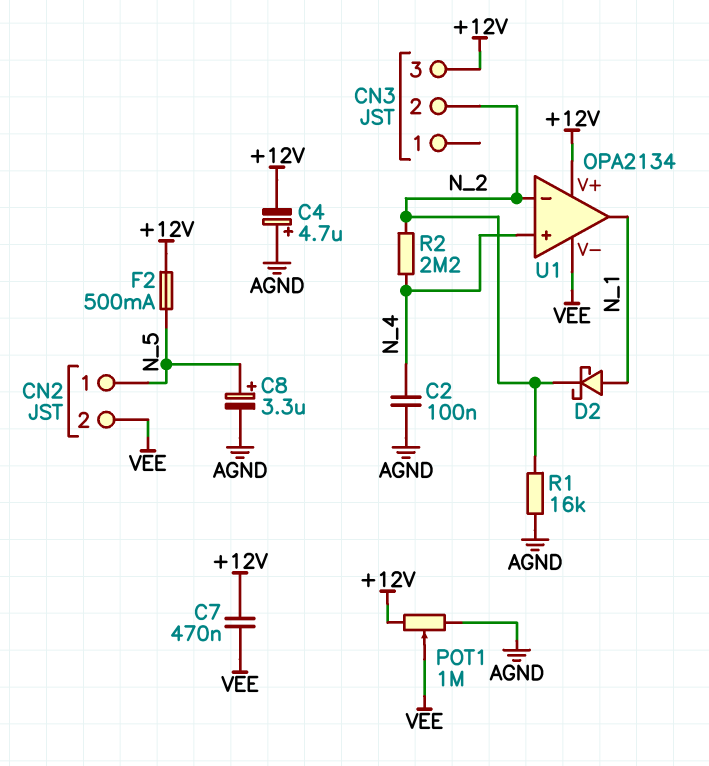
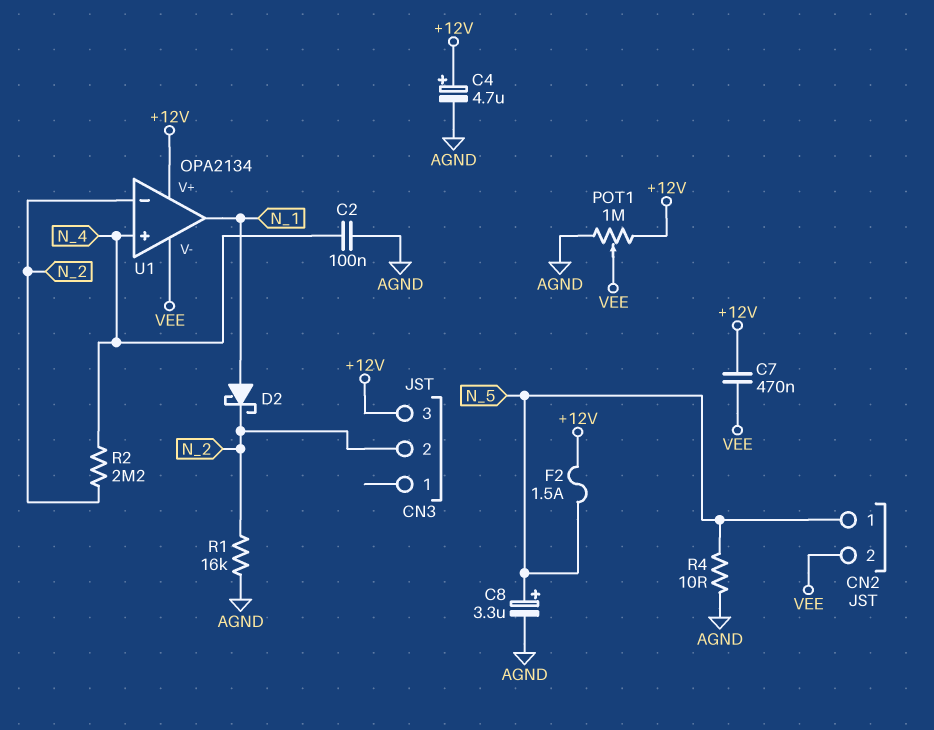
C4: 4.7uF (plus AGND, minus +12V) -> 4.7uF (plus +12V, minus AGND)
F2: 500mA (+12V, N_5) -> 1.5A (+12V, N_5)
R4: none -> 10 (AGND, N_5)

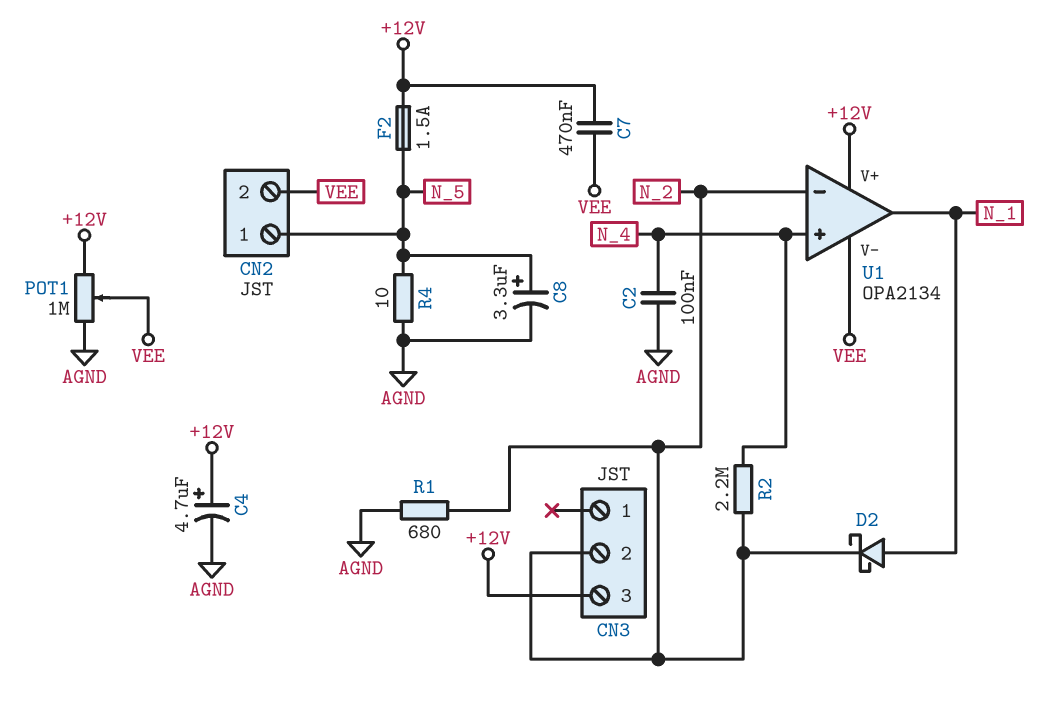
R1: 16k (AGND, N_2) -> 680 (AGND, N_2)

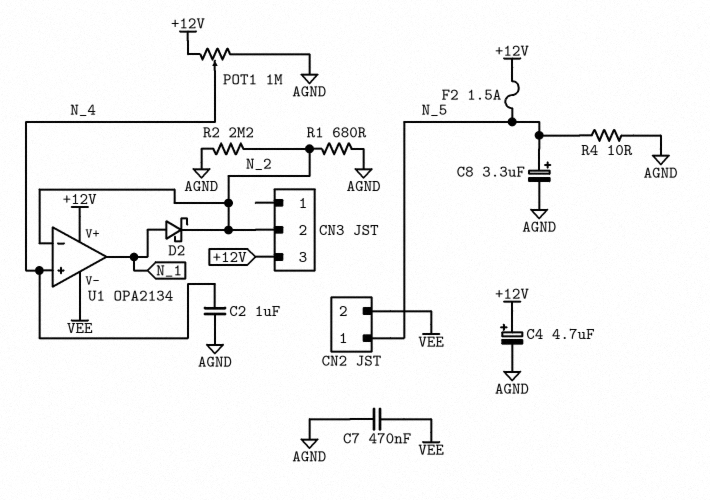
C2: 100nF (AGND, N_4) -> 1uF (AGND, N_4)
C7: 470nF (+12V, VEE) -> 470nF (AGND, VEE)
POT1: 1M (+12V, AGND, wiper VEE) -> 1M (+12V, AGND, wiper N_4)
R2: 2.2M (N_2, N_4) -> 2.2M (AGND, N_2)

